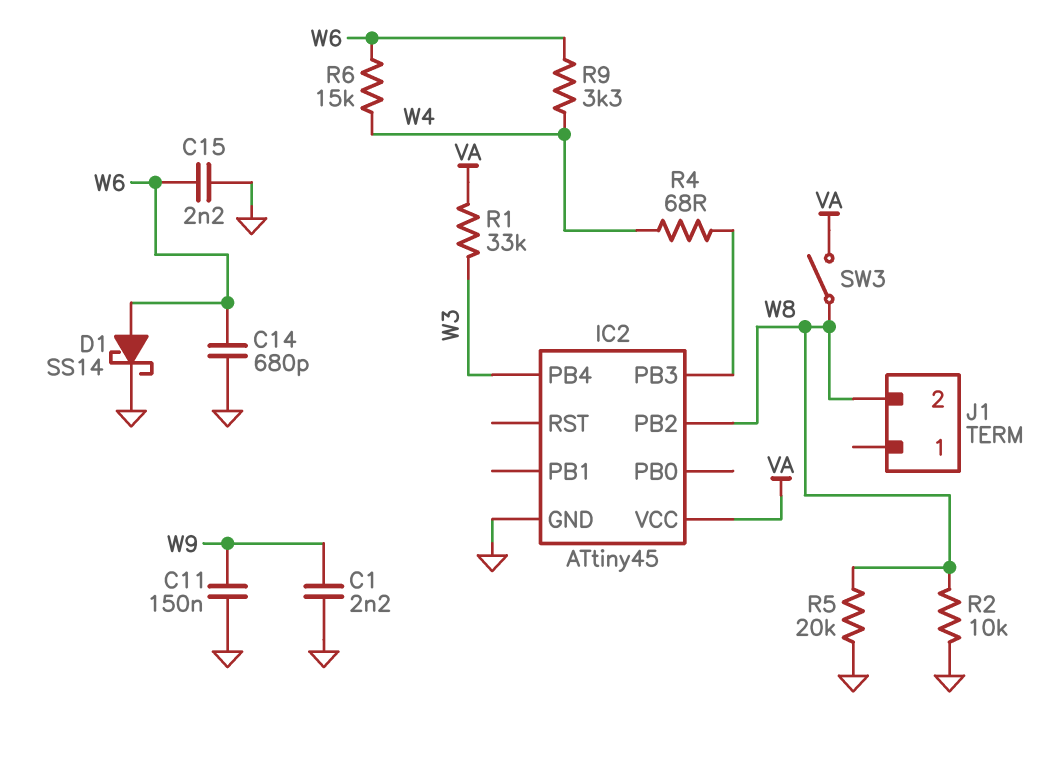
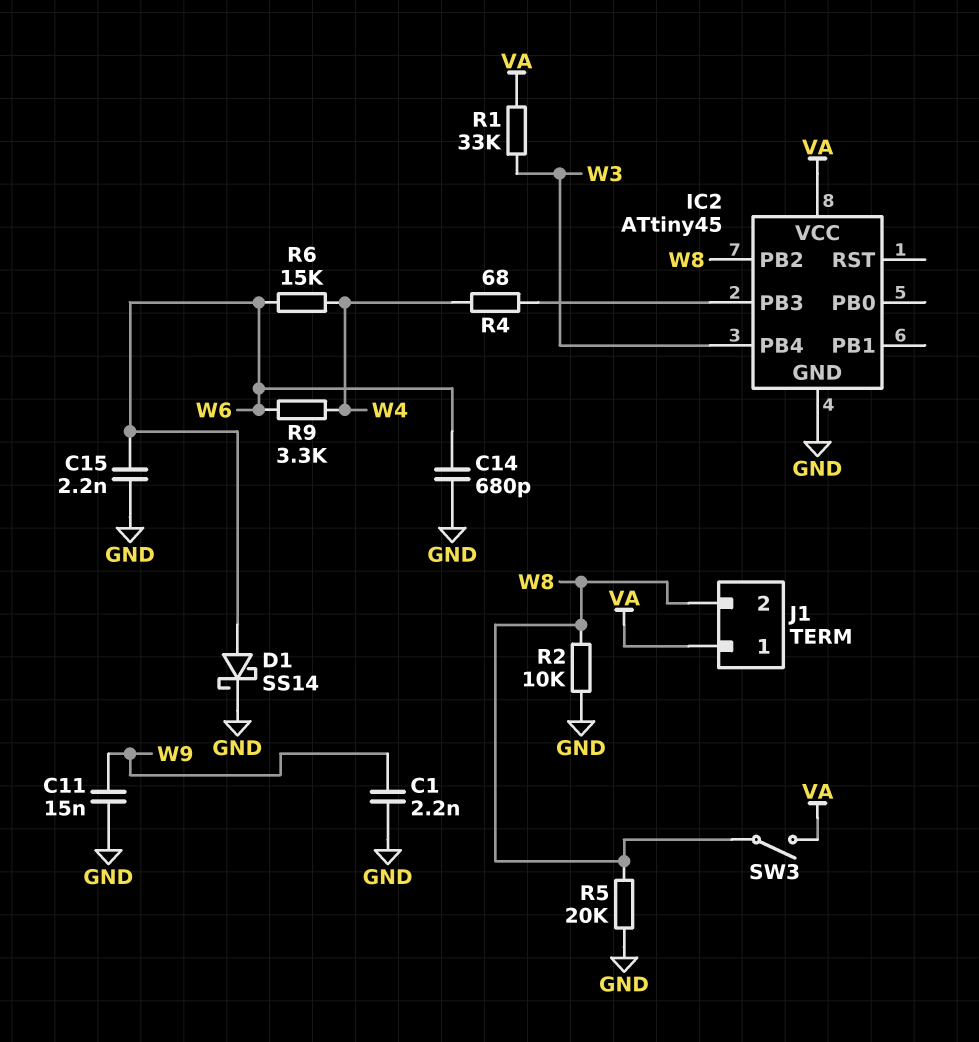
C11: 150nF (GND, W9) -> 15nF (GND, W9)
J1 pin 1: none -> VA

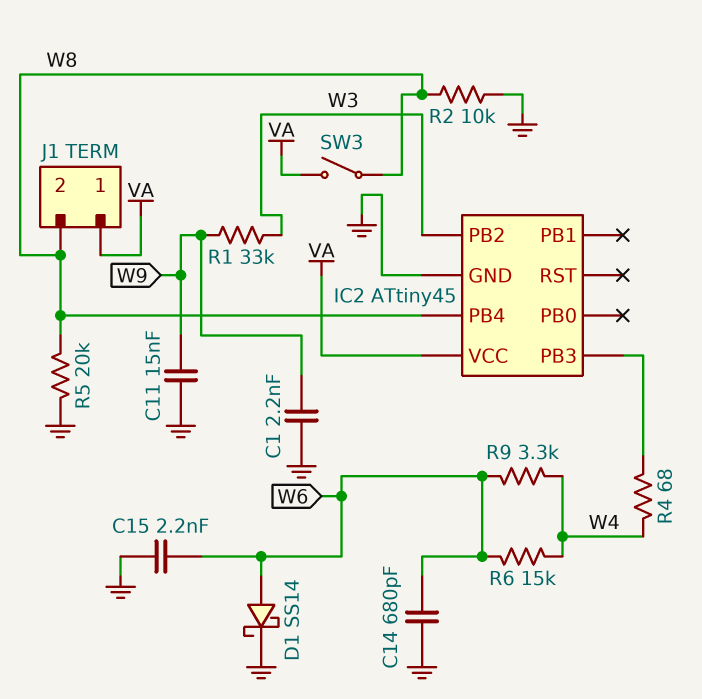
IC2 pin PB2: W8 -> W3
IC2 pin PB4: W3 -> W8
R1: 33k (VA, W3) -> 33k (W3, W9)

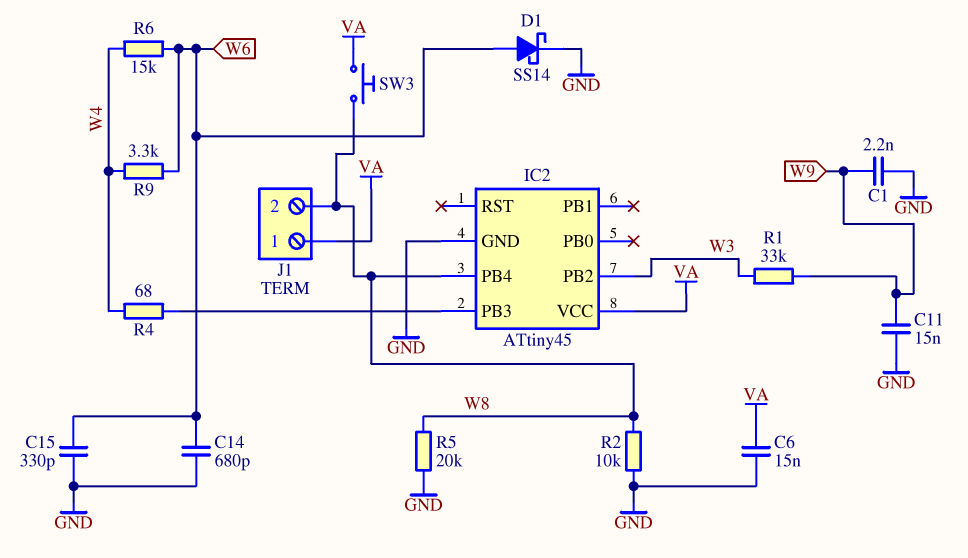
C6: none -> 15nF (GND, VA)
C15: 2.2nF (GND, W6) -> 330pF (GND, W6)
SW3: switch (VA, W8) -> button (VA, W8)

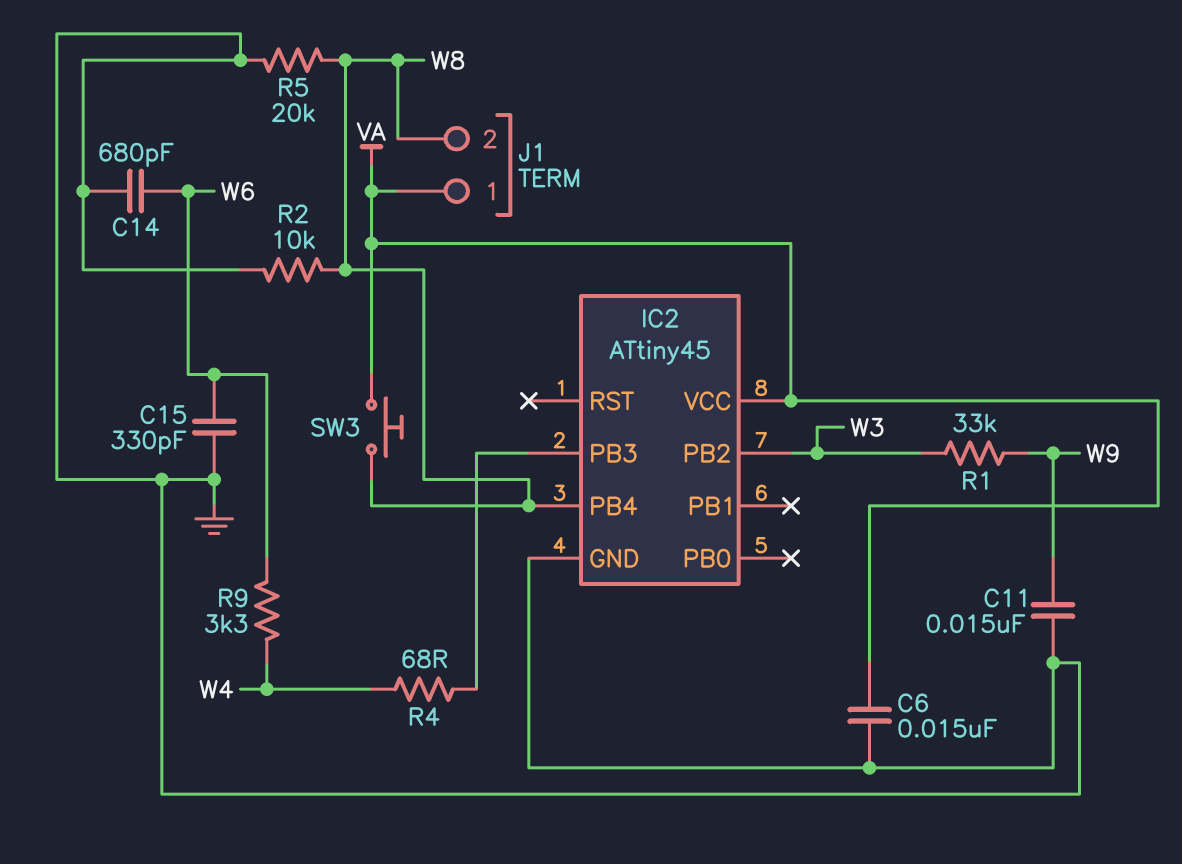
C1: 2.2nF (GND, W9) -> none
D1: schottky SS14 (A W6, K GND) -> none
R6: 15k (W4, W6) -> none

